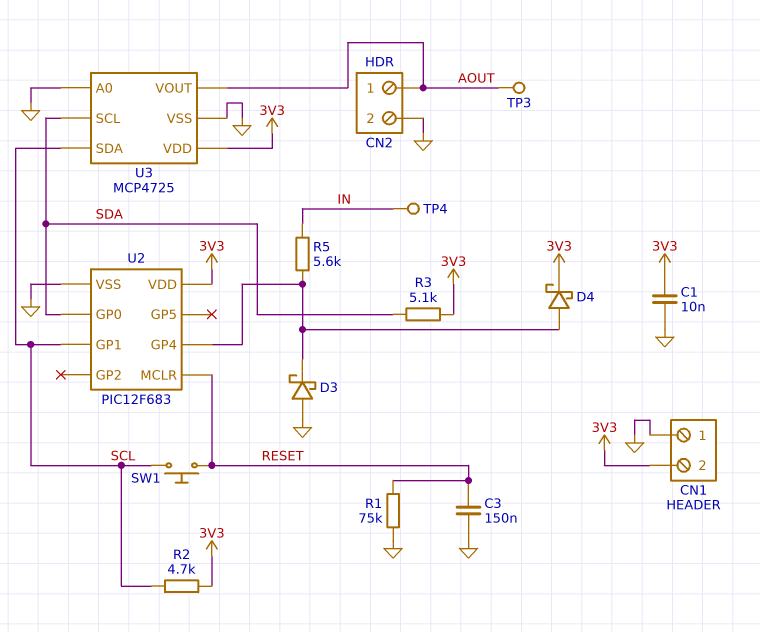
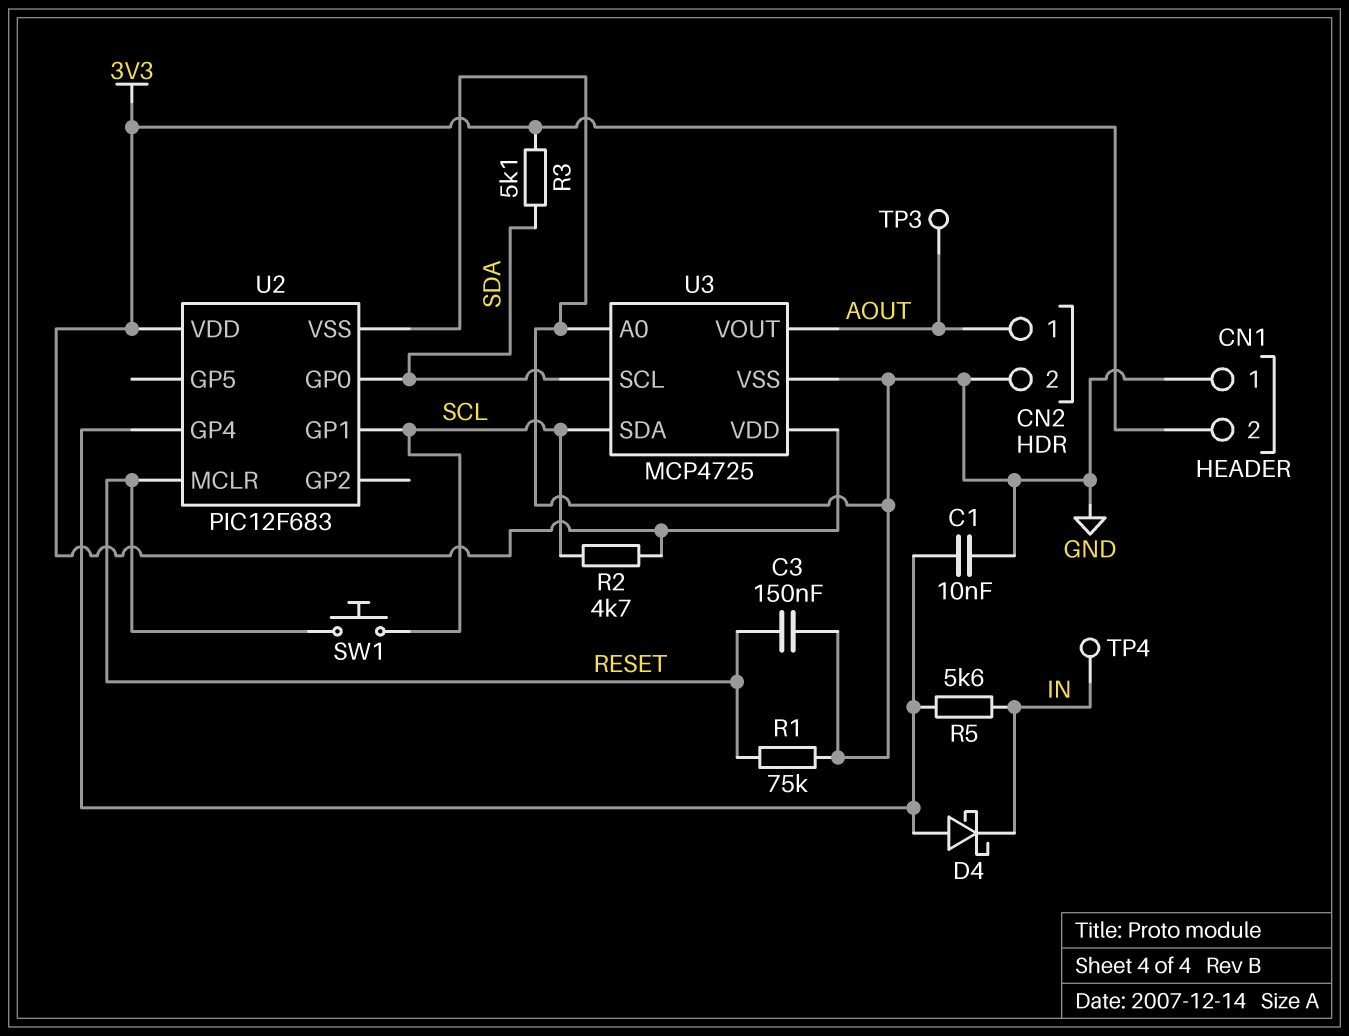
C1: 10nF (3V3, GND) -> 10nF (GND, U2/GP4)
D3: schottky (A GND, K U2/GP4) -> none
D4: schottky (A U2/GP4, K 3V3) -> schottky (A U2/GP4, K IN)

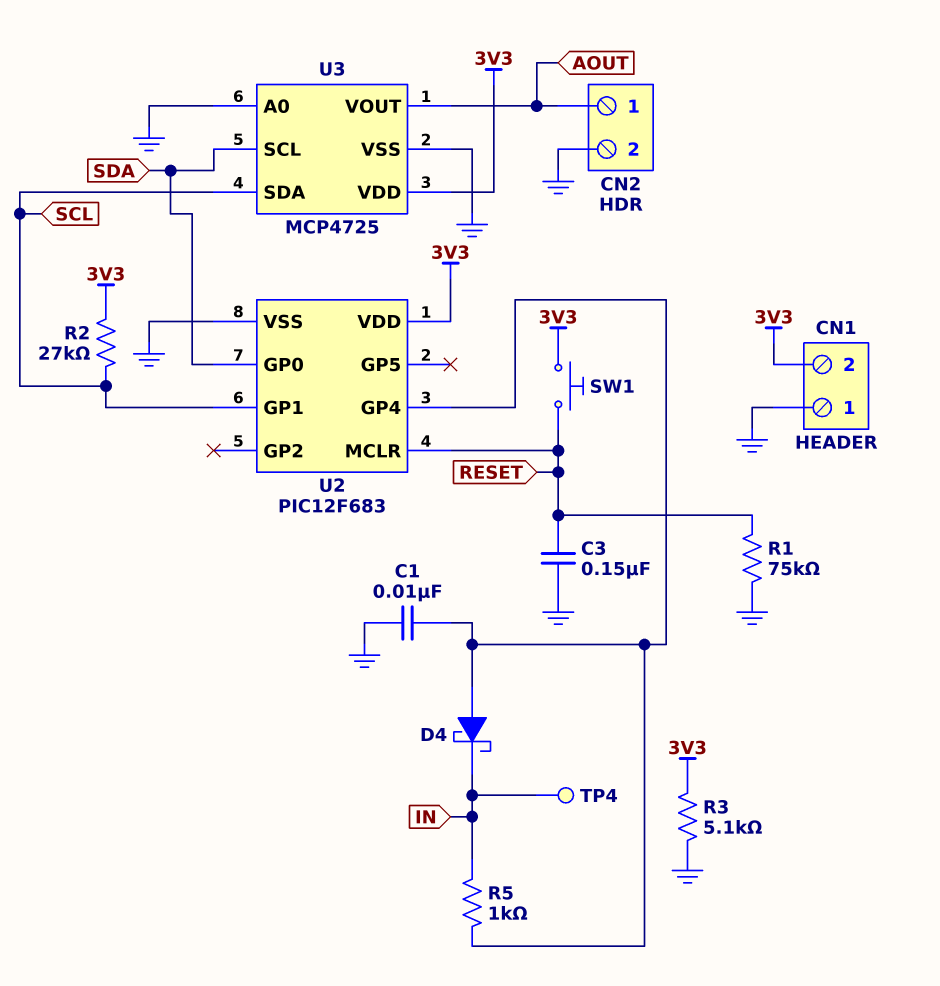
R2: 4.7k (3V3, SCL) -> 27k (3V3, SCL)
R3: 5.1k (3V3, SDA) -> 5.1k (3V3, GND)
R5: 5.6k (IN, U2/GP4) -> 1k (IN, U2/GP4)
SW1: button (RESET, SCL) -> button (3V3, RESET)
TP3: test point (AOUT) -> none

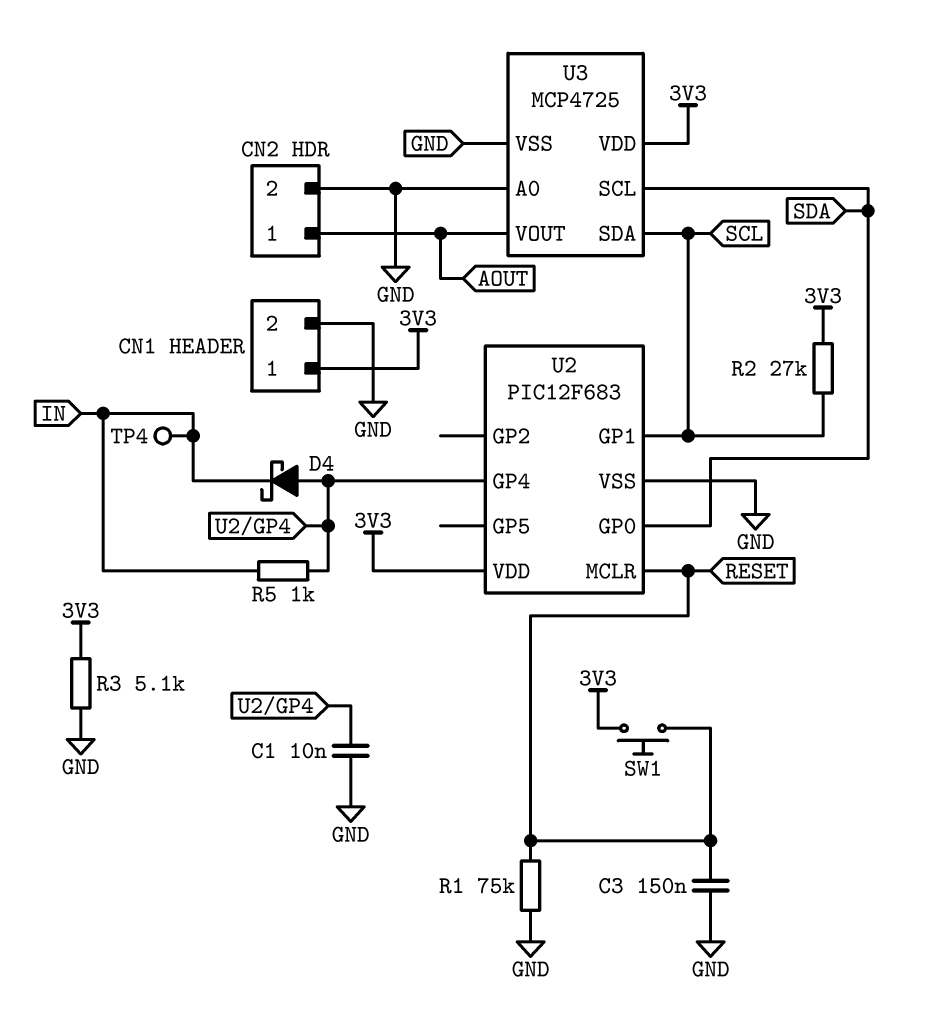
CN1 pin 1: GND -> 3V3
CN1 pin 2: 3V3 -> GND

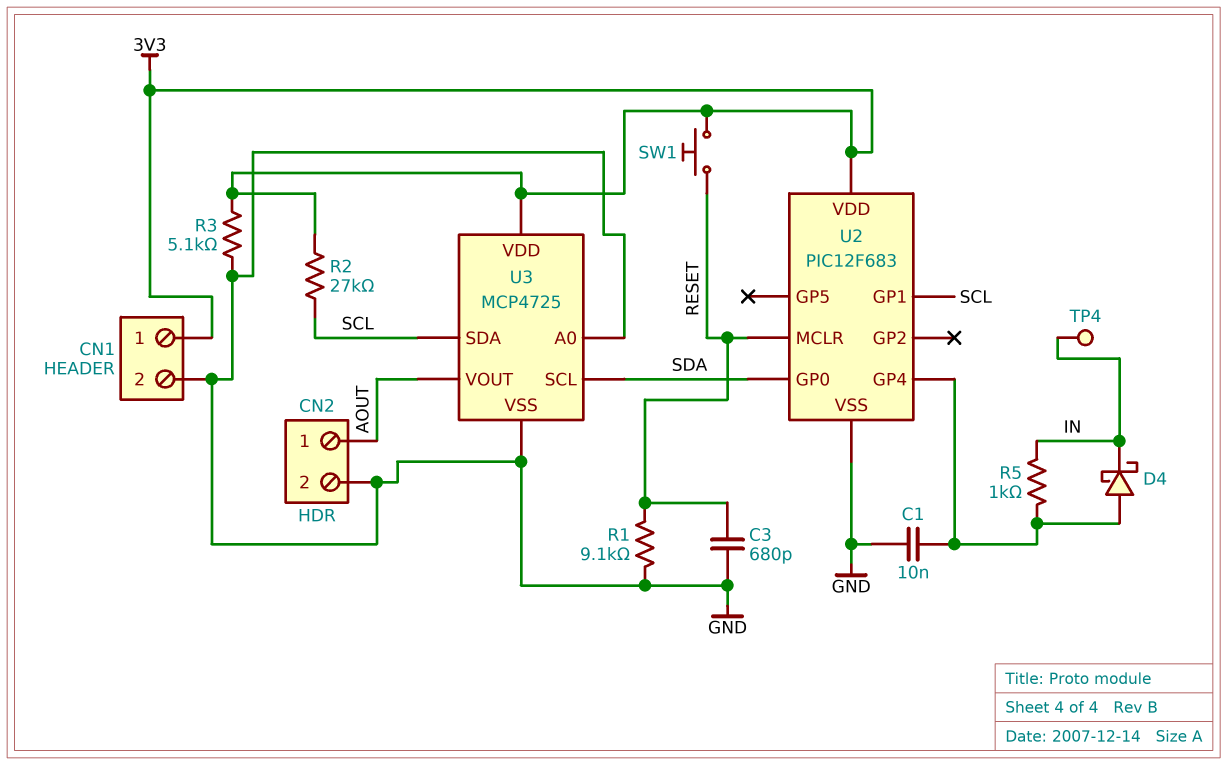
C3: 150nF (GND, RESET) -> 680pF (GND, RESET)
R1: 75k (GND, RESET) -> 9.1k (GND, RESET)

